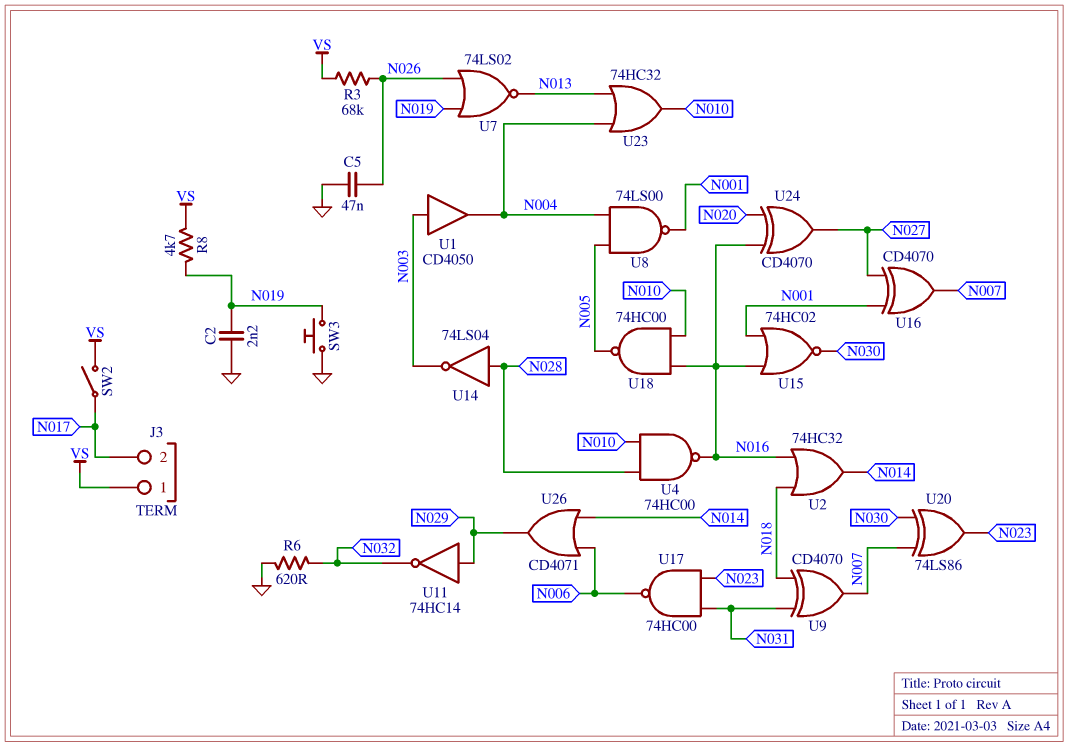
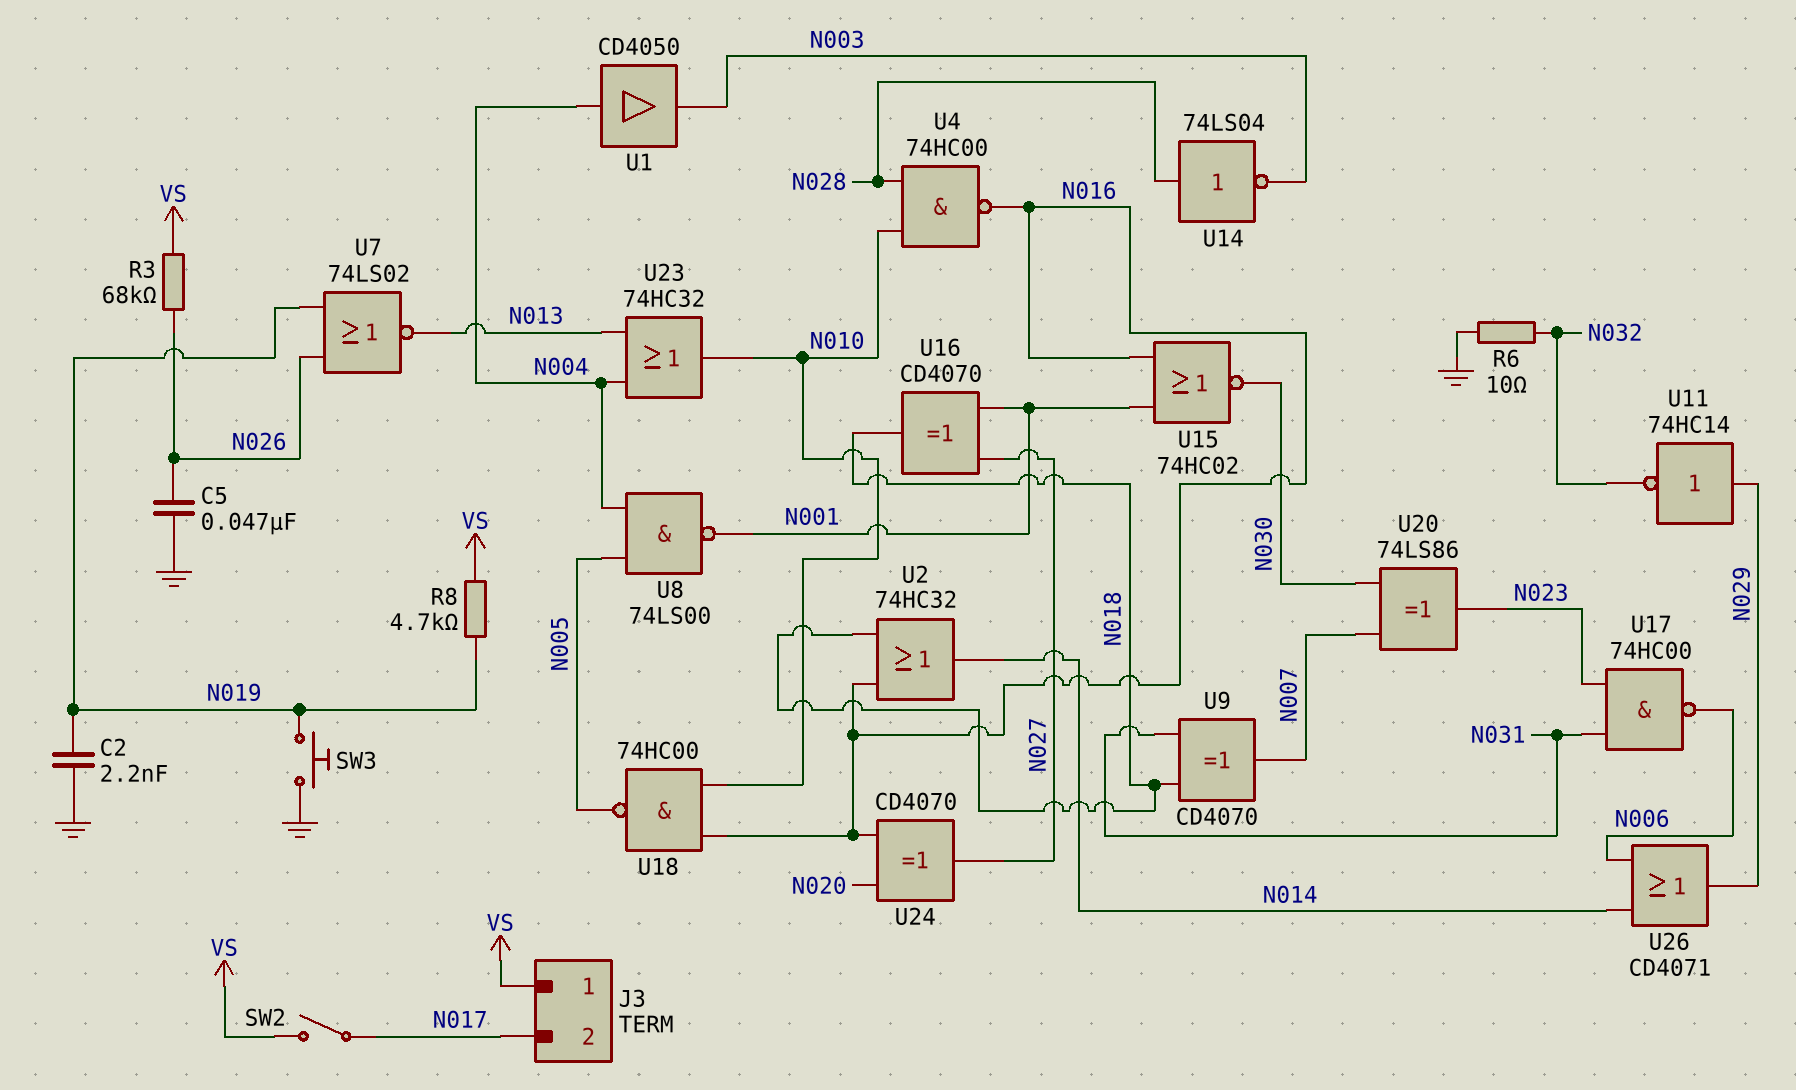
R6: 620 (GND, N032) -> 10 (GND, N032)
U1: buffer CD4050 (in N003, out N004) -> buffer CD4050 (in N004, out N003)
U16: XOR CD4070 (in N001, in N027, out N007) -> XOR CD4070 (in N001, in N027, out N018)

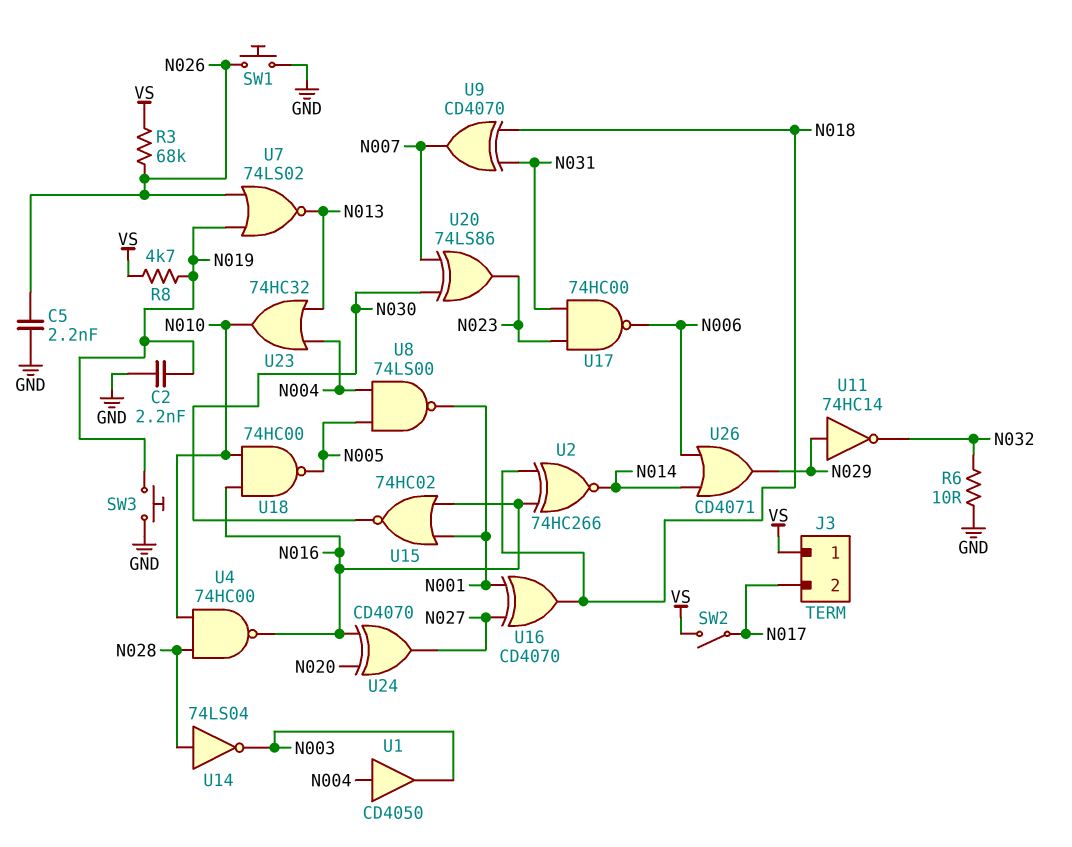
C5: 47nF (GND, N026) -> 2.2nF (GND, N026)
SW1: none -> button (GND, N026)
U2: OR 74HC32 (in N016, in N018, out N014) -> XNOR 74HC266 (in N016, in N018, out N014)

